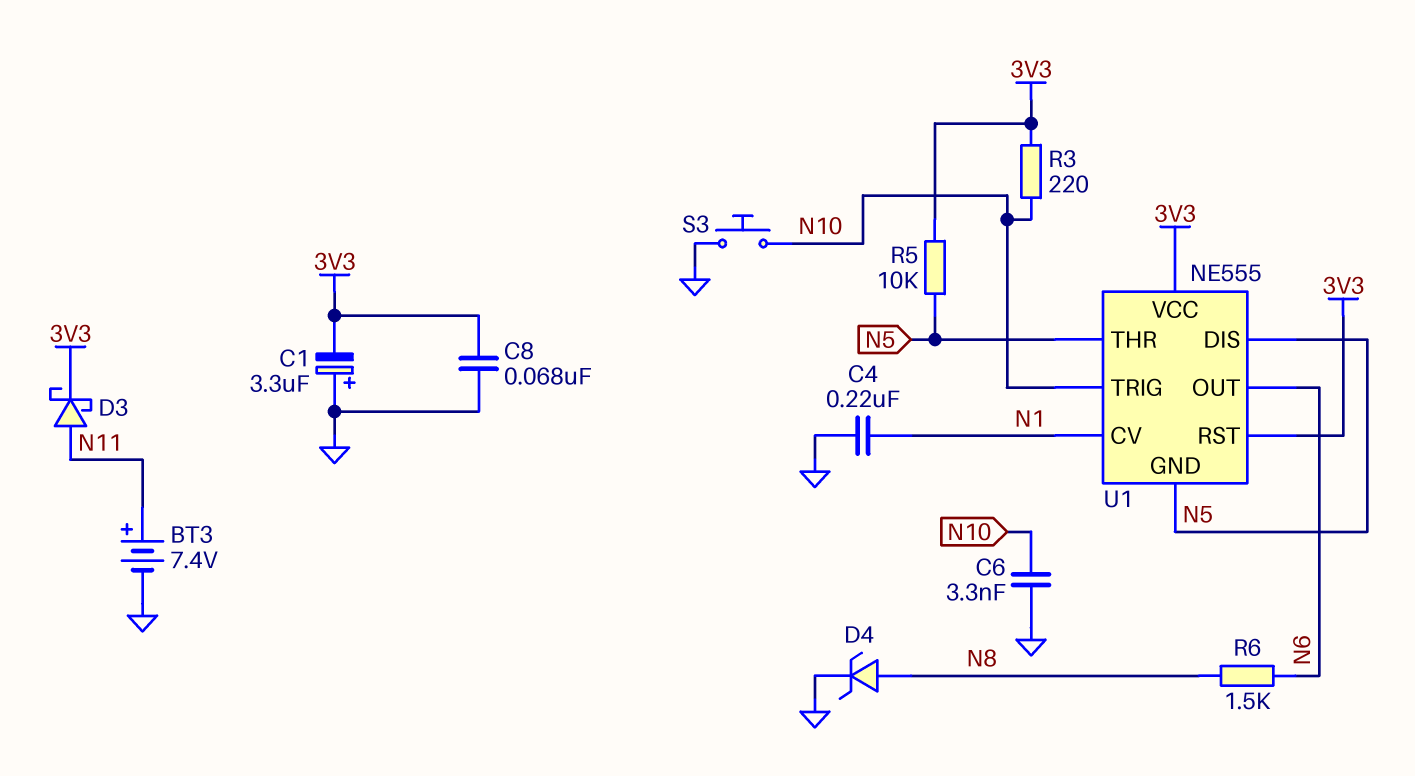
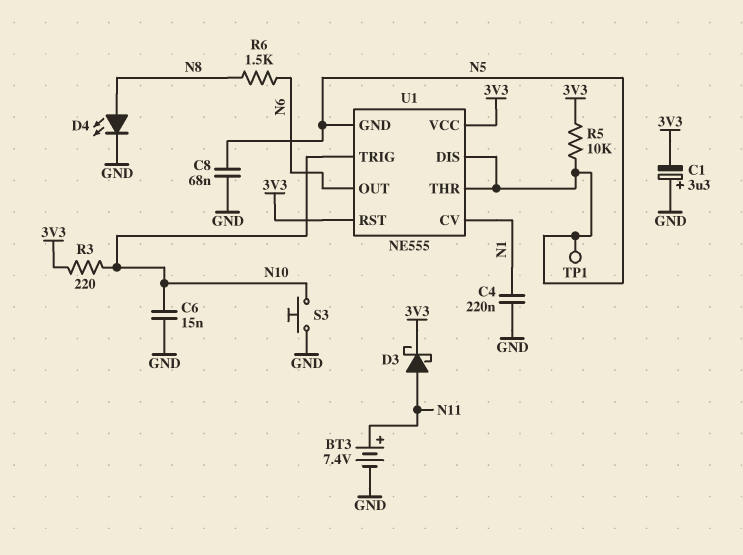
C6: 3.3nF (GND, N10) -> 15nF (GND, N10)
C8: 68nF (3V3, GND) -> 68nF (GND, N5)
D4: zener (A N8, K GND) -> LED (A N8, K GND)
TP1: none -> test point (N5)

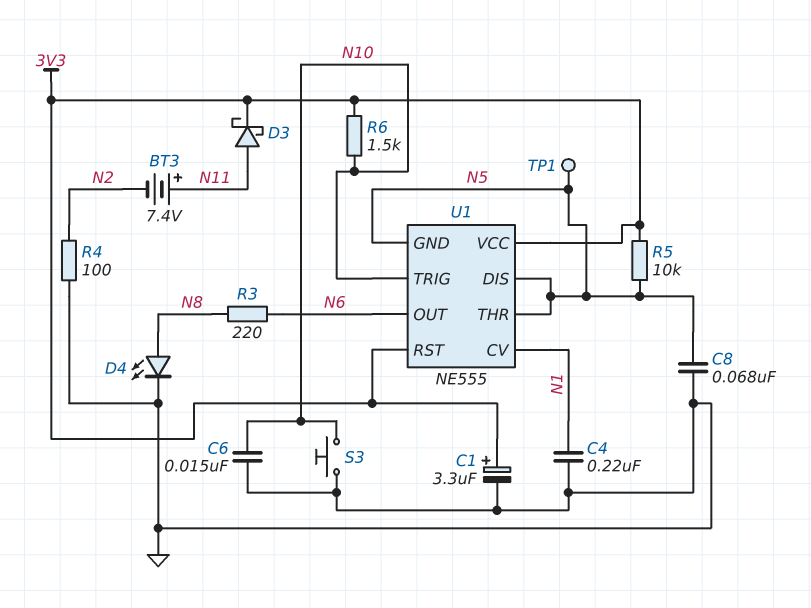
BT3: 7.4V (plus N11, minus GND) -> 7.4V (plus N11, minus N2)
C1: 3.3uF (plus GND, minus 3V3) -> 3.3uF (plus 3V3, minus GND)
R3: 220 (3V3, N10) -> 220 (N6, N8)
R4: none -> 100 (GND, N2)
R6: 1.5k (N6, N8) -> 1.5k (3V3, N10)

